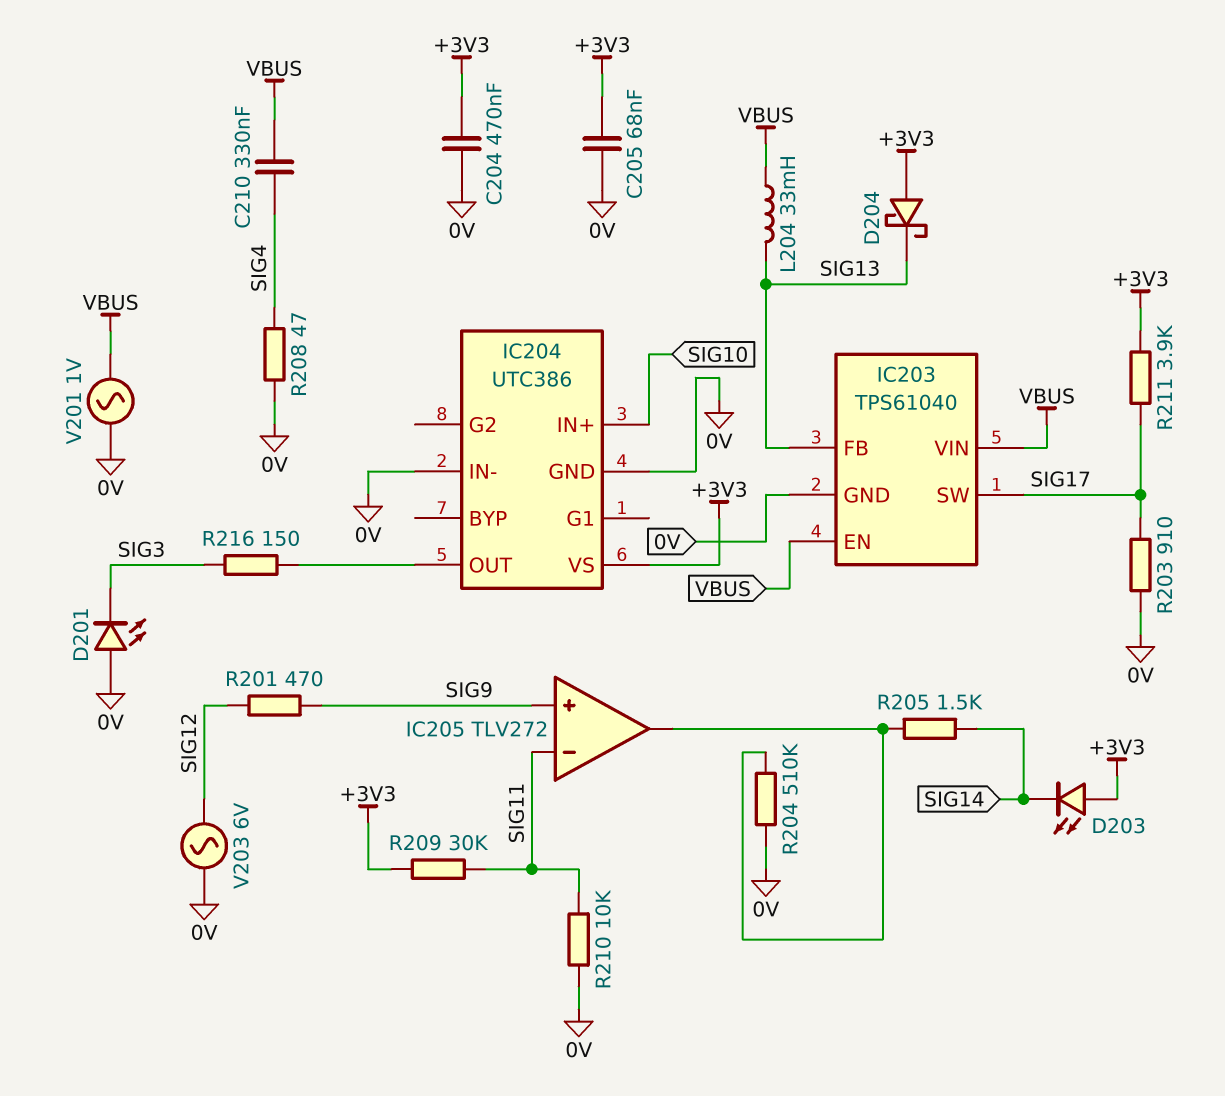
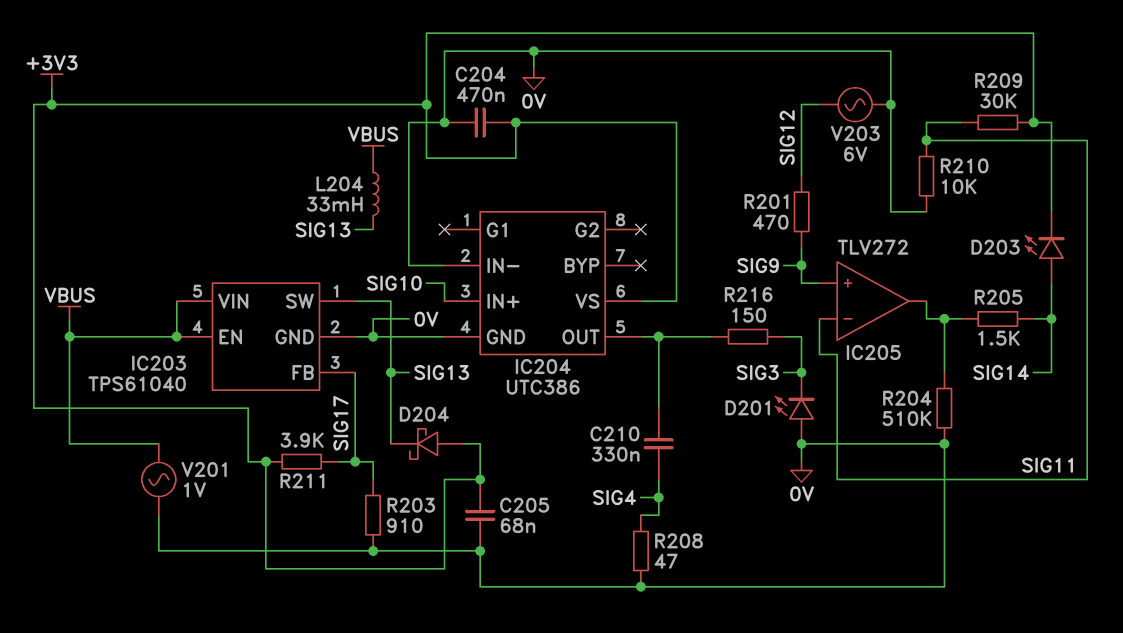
C210: 330nF (SIG4, VBUS) -> 330nF (IC204/OUT, SIG4)
D203: LED (A +3V3, K SIG14) -> LED (A SIG14, K +3V3)
IC203 pin FB: SIG13 -> SIG17
IC203 pin SW: SIG17 -> SIG13

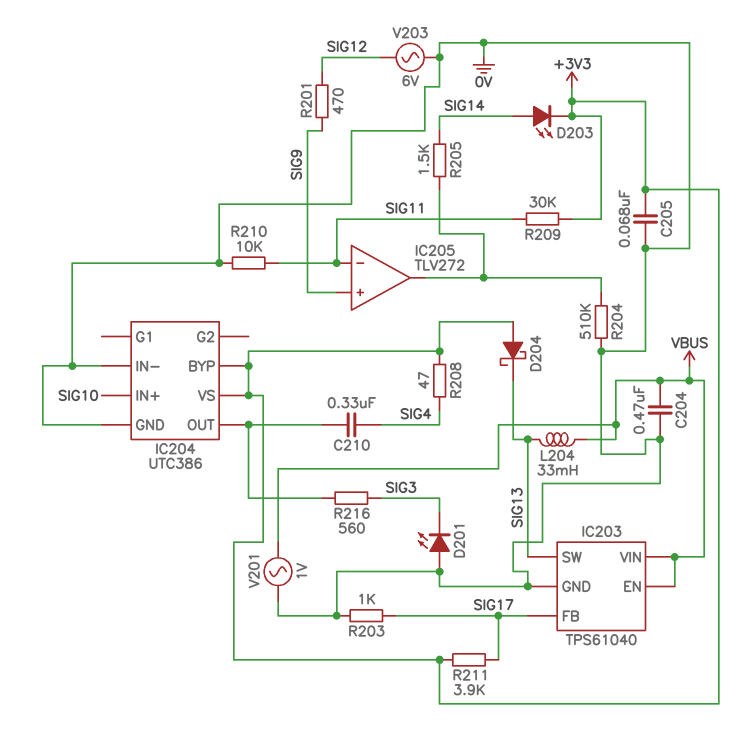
C204: 470nF (+3V3, 0V) -> 470nF (0V, VBUS)
IC204 pin BYP: none -> +3V3
R203: 910 (0V, SIG17) -> 1k (0V, SIG17)
R208: 47 (0V, SIG4) -> 47 (+3V3, SIG4)
R216: 150 (IC204/OUT, SIG3) -> 560 (IC204/OUT, SIG3)

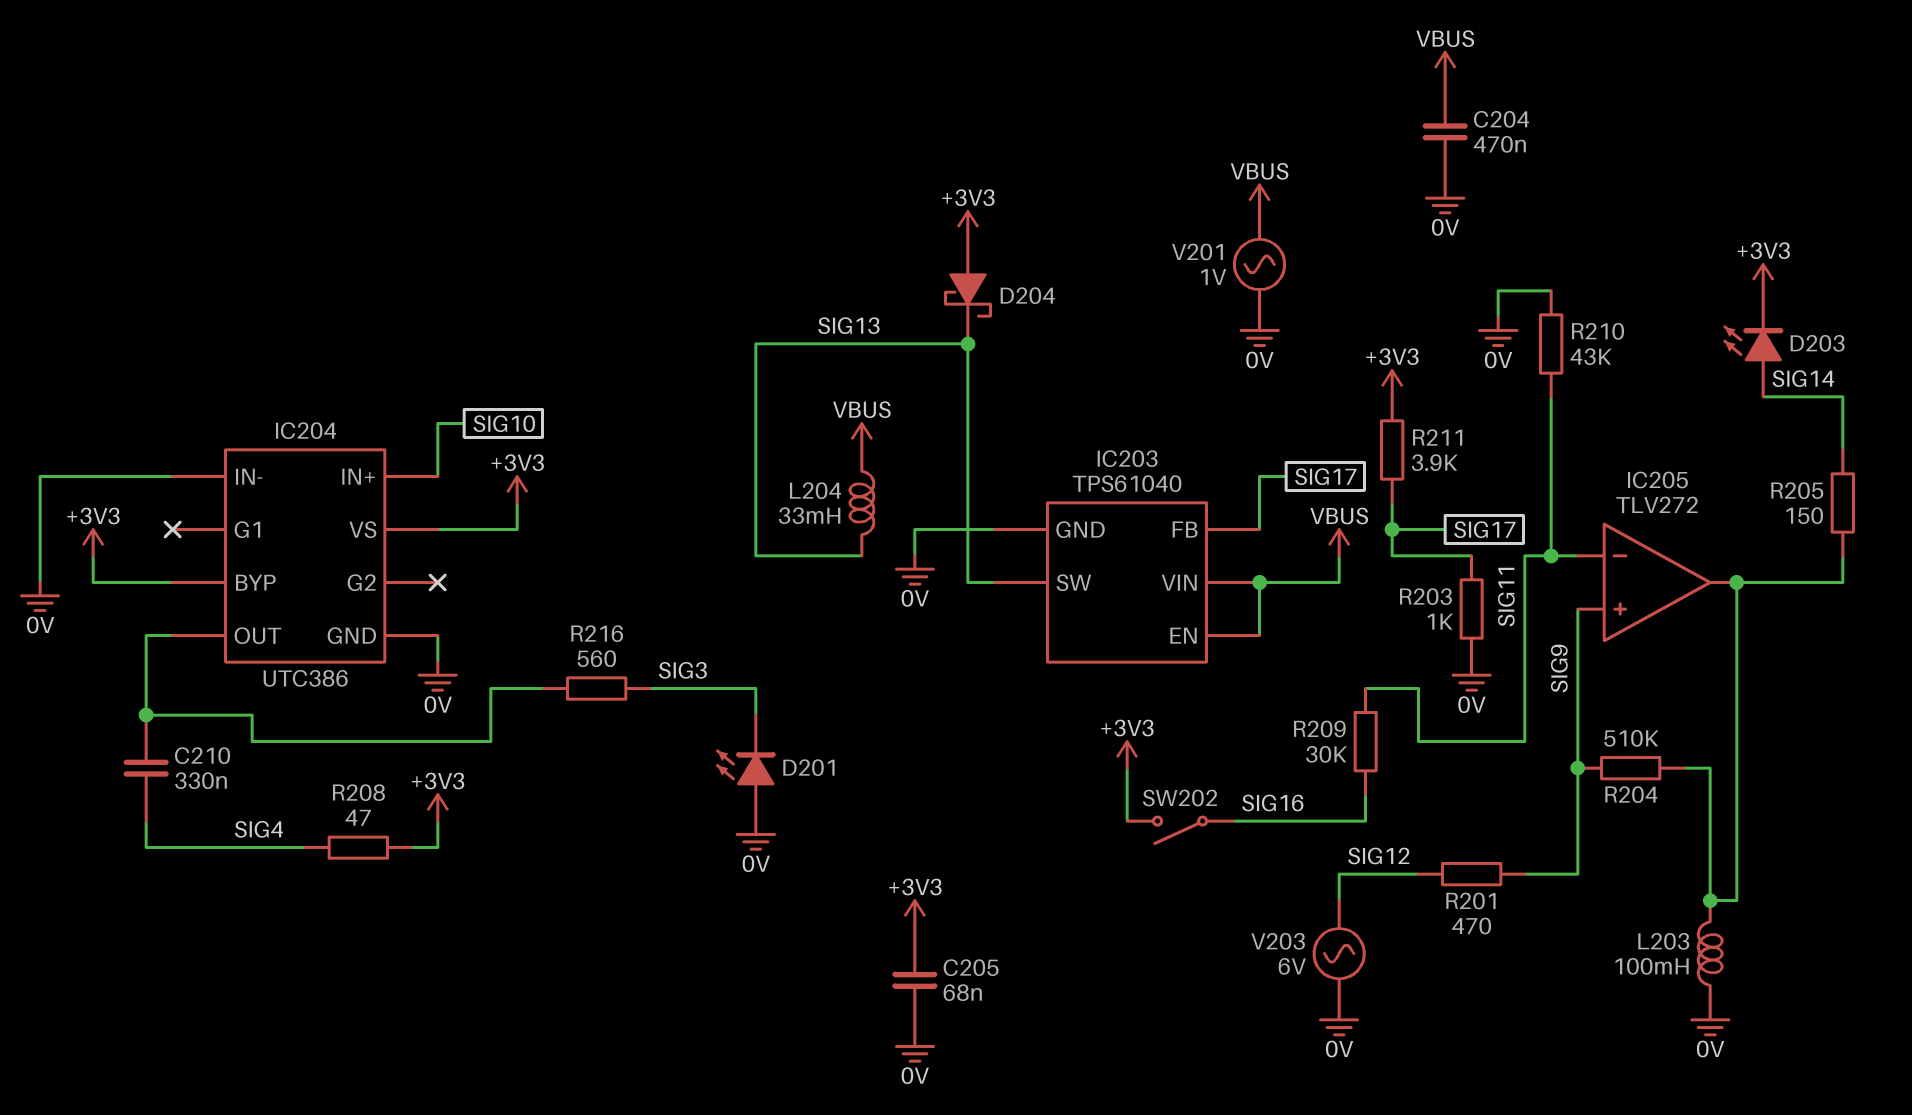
L203: none -> 100mH (0V, IC205/out)
R204: 510k (0V, IC205/out) -> 510k (IC205/out, SIG9)
R205: 1.5k (IC205/out, SIG14) -> 150 (IC205/out, SIG14)
R209: 30k (+3V3, SIG11) -> 30k (SIG11, SIG16)
R210: 10k (0V, SIG11) -> 43k (0V, SIG11)
SW202: none -> switch (+3V3, SIG16)

